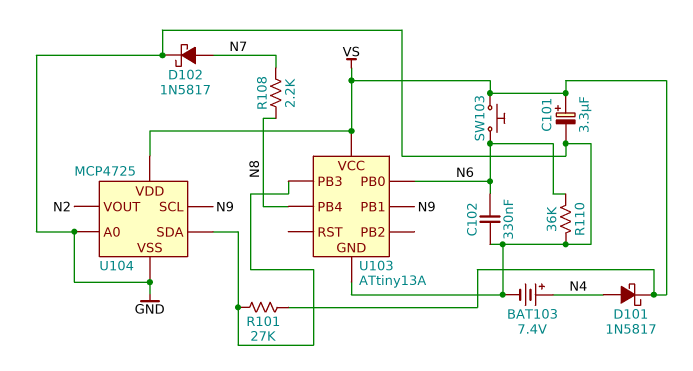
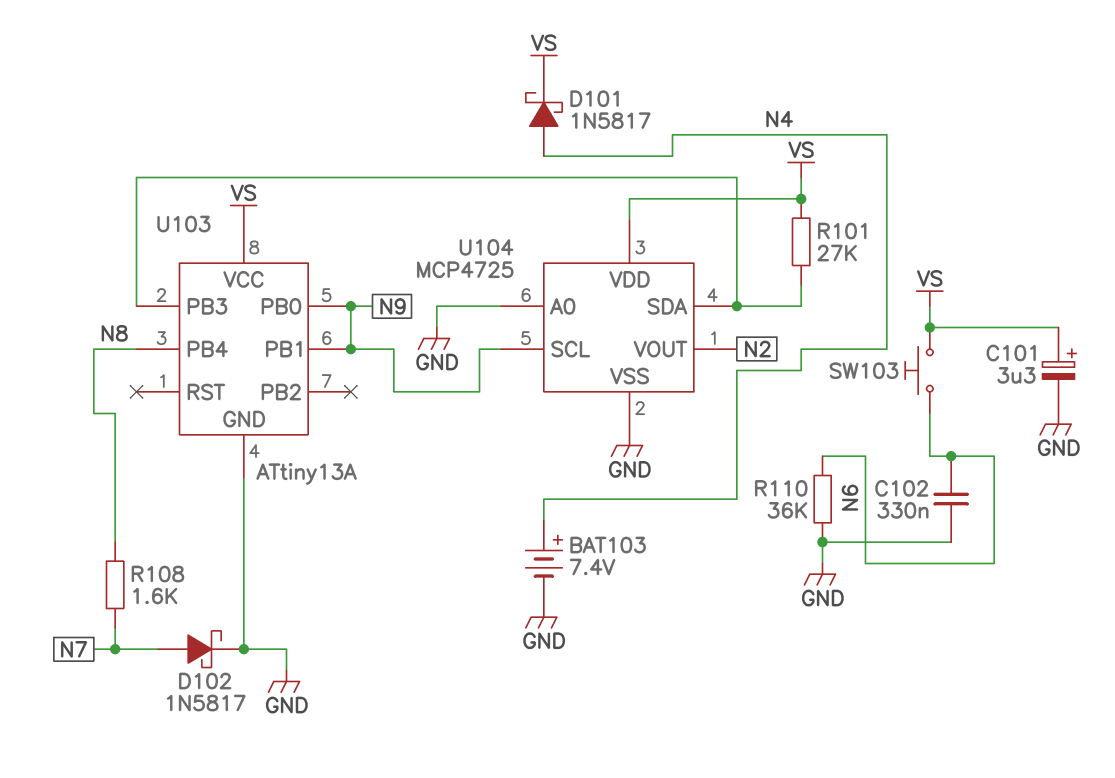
R108: 2.2k (N7, N8) -> 1.6k (N7, N8)
U103 pin PB0: N6 -> N9

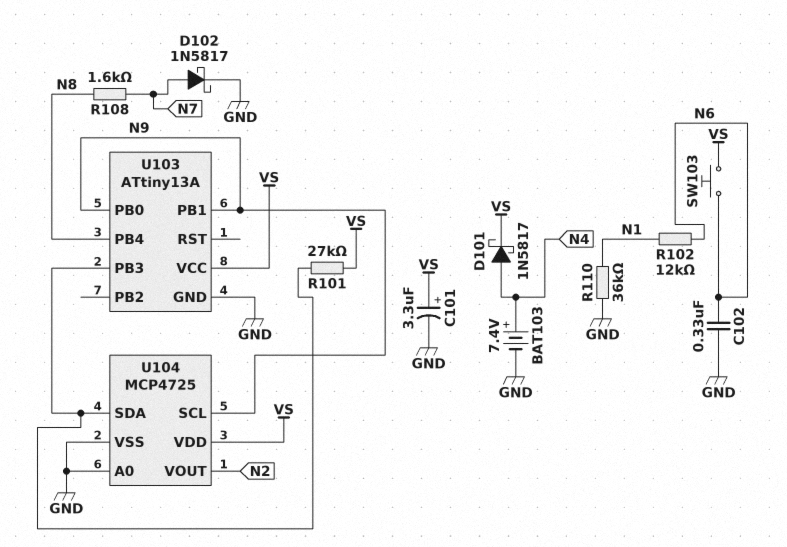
R102: none -> 12k (N1, N6)
R110: 36k (GND, N6) -> 36k (GND, N1)

